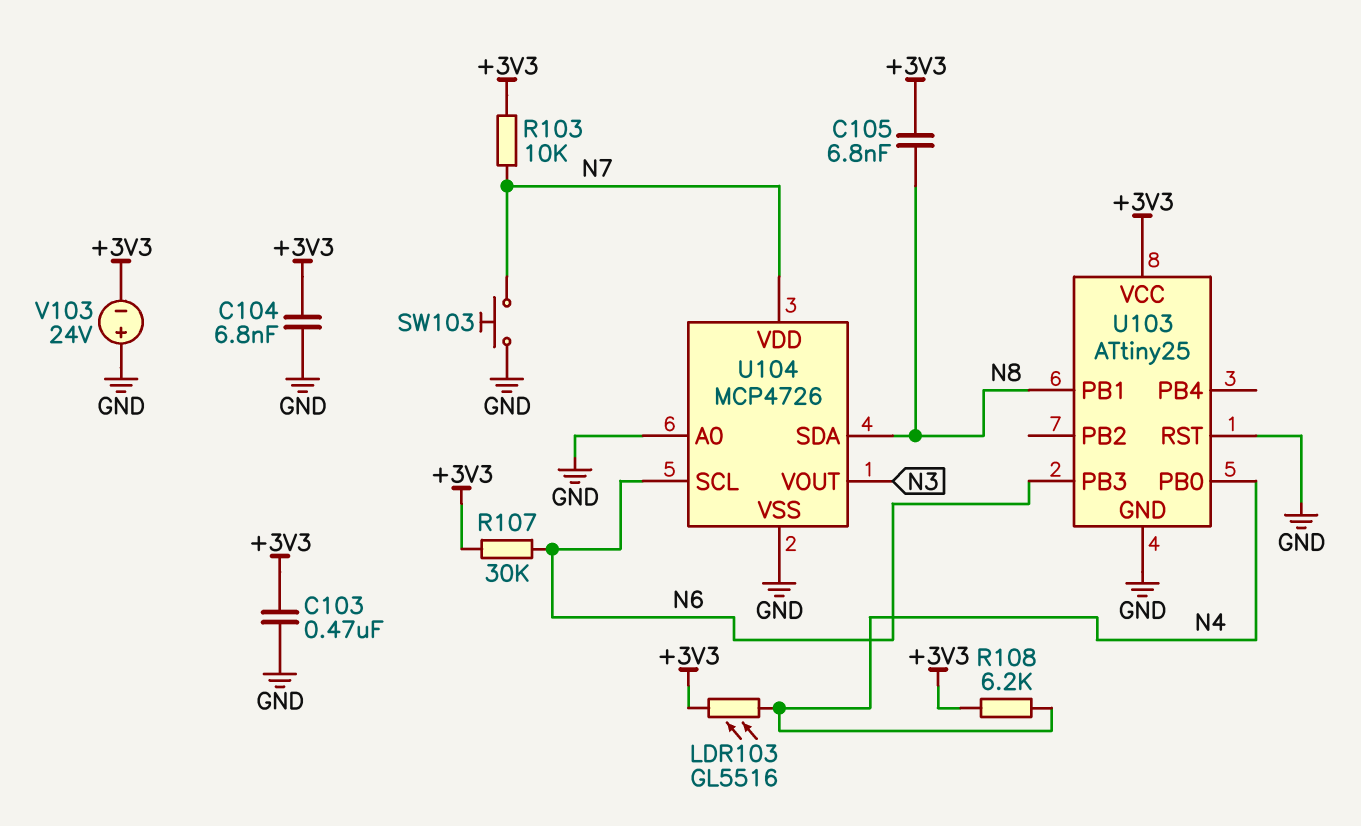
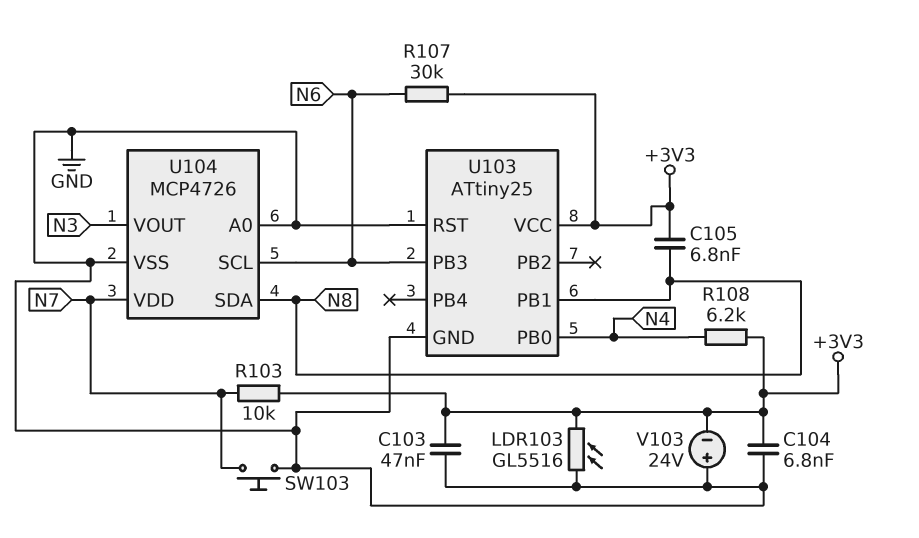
C103: 470nF (+3V3, GND) -> 47nF (+3V3, GND)
LDR103: GL5516 (+3V3, N4) -> GL5516 (+3V3, GND)

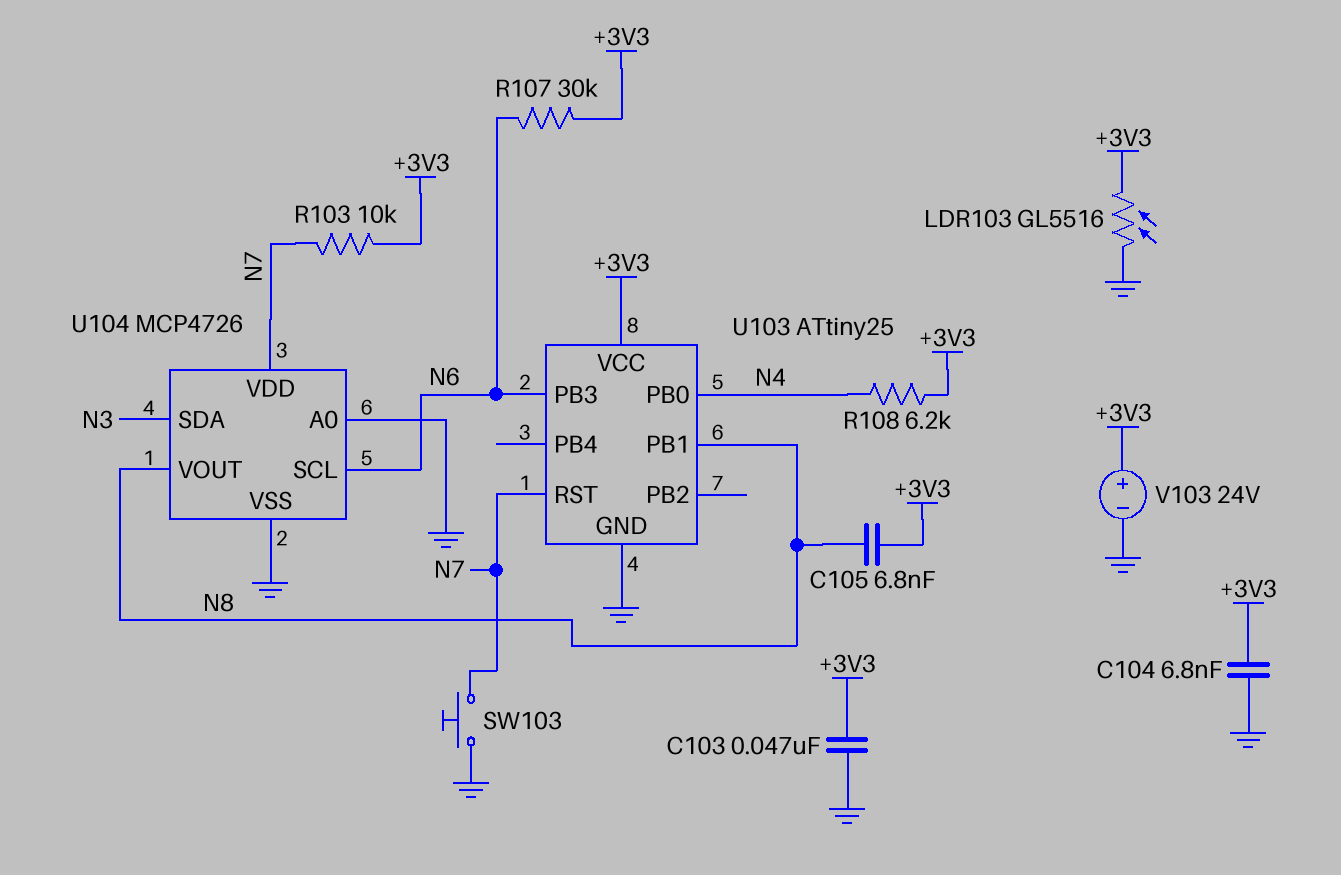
U103 pin RST: GND -> N7
U104 pin SDA: N8 -> N3
U104 pin VOUT: N3 -> N8
V103: 24V (plus GND, minus +3V3) -> 24V (plus +3V3, minus GND)

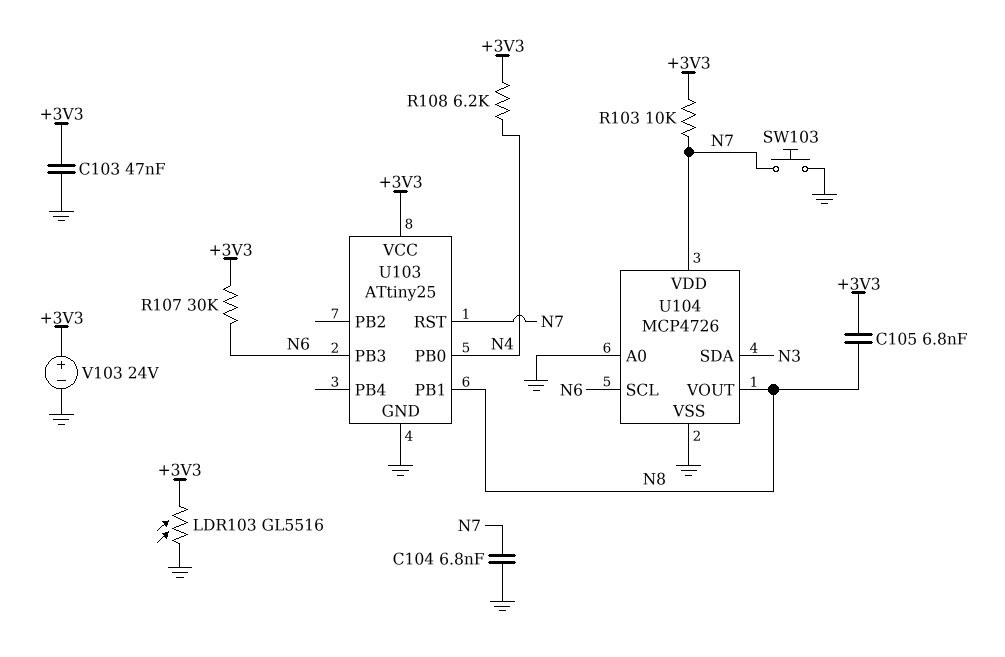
C104: 6.8nF (+3V3, GND) -> 6.8nF (GND, N7)

